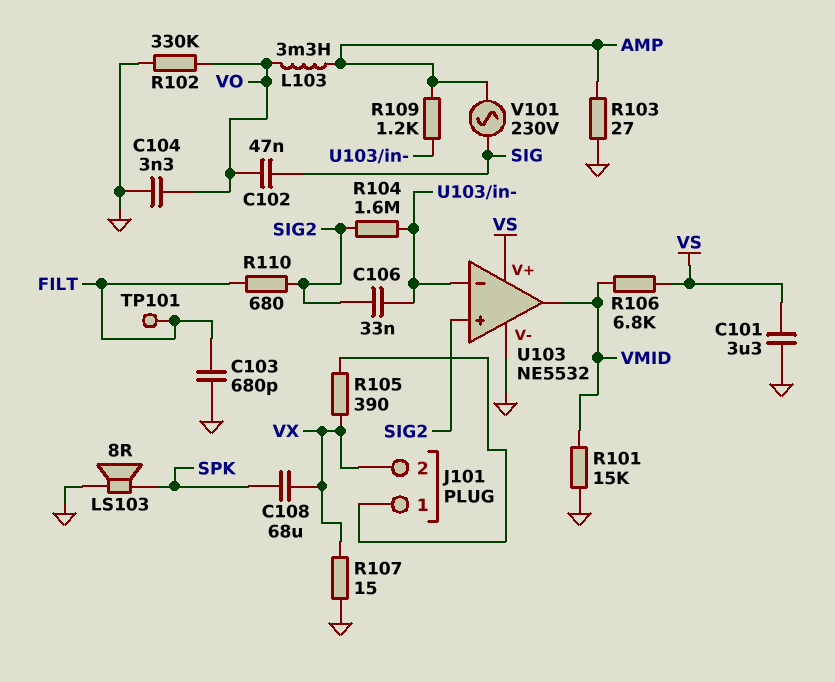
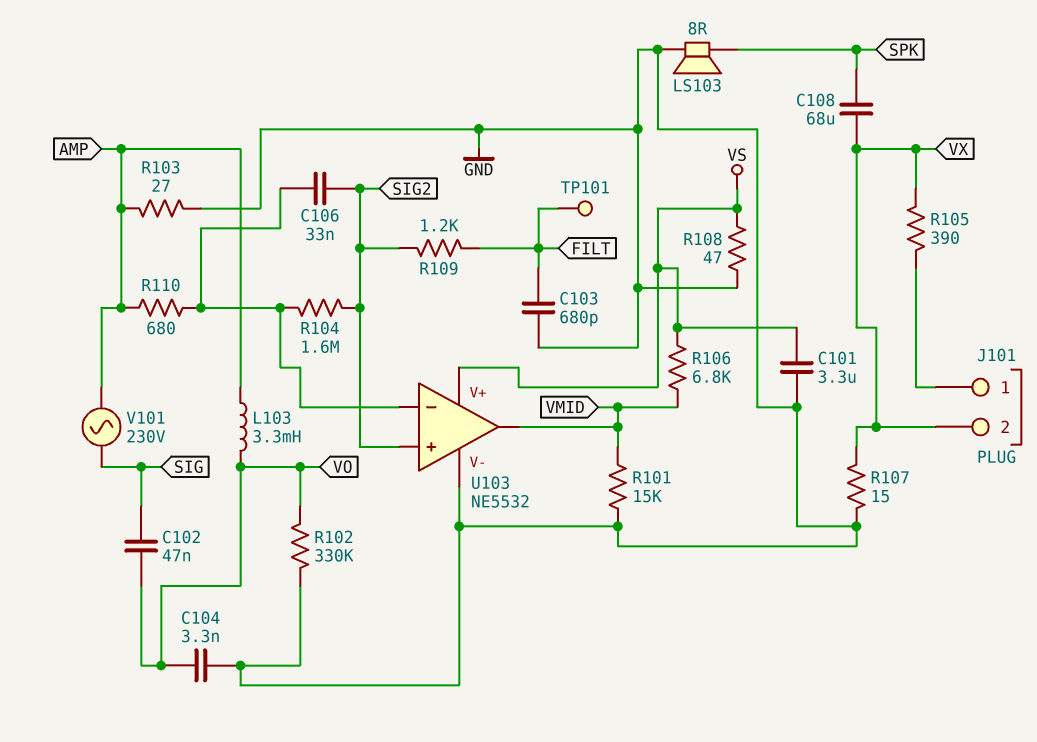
R108: none -> 47 (GND, VS)
R109: 1.2k (AMP, U103/in-) -> 1.2k (FILT, SIG2)
R110: 680 (FILT, SIG2) -> 680 (AMP, U103/in-)

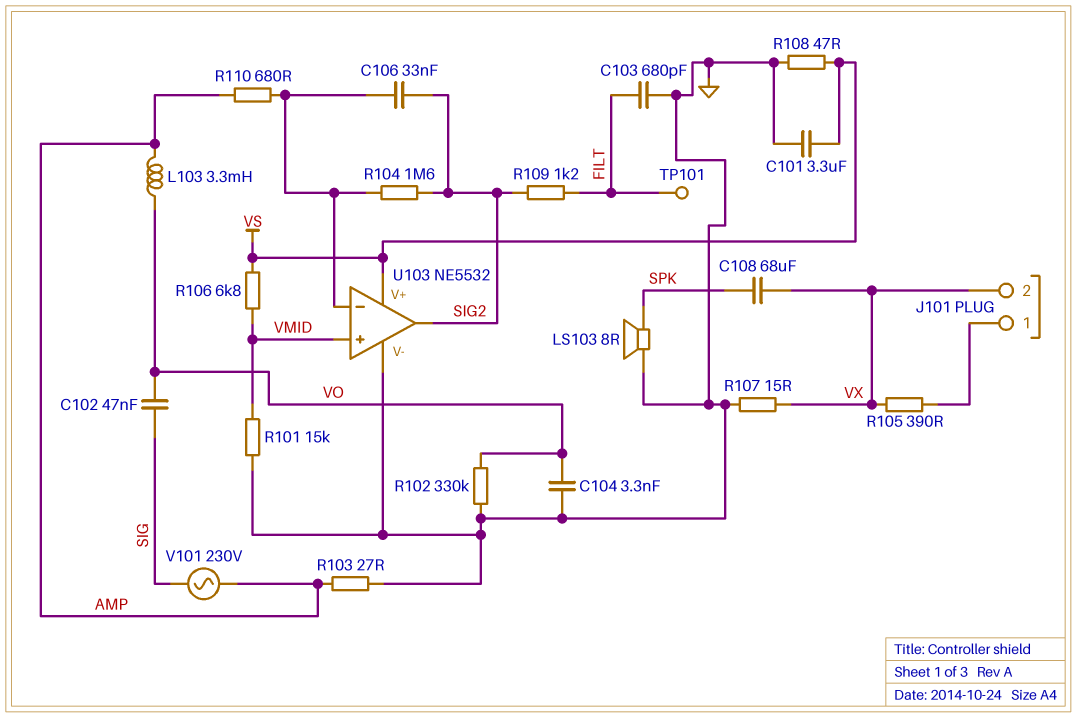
U103 pin in+: SIG2 -> VMID
U103 pin out: VMID -> SIG2

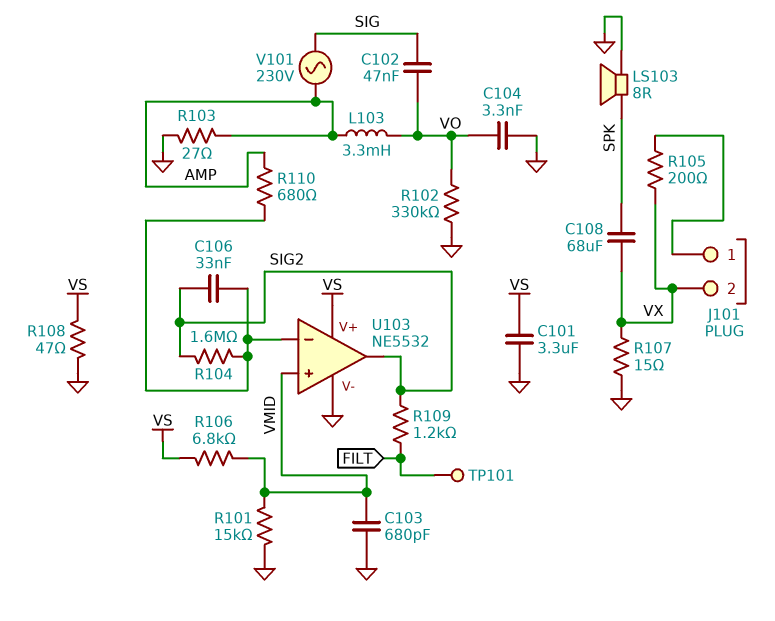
C103: 680pF (FILT, GND) -> 680pF (GND, VMID)
R105: 390 (J101/1, VX) -> 200 (J101/1, VX)

